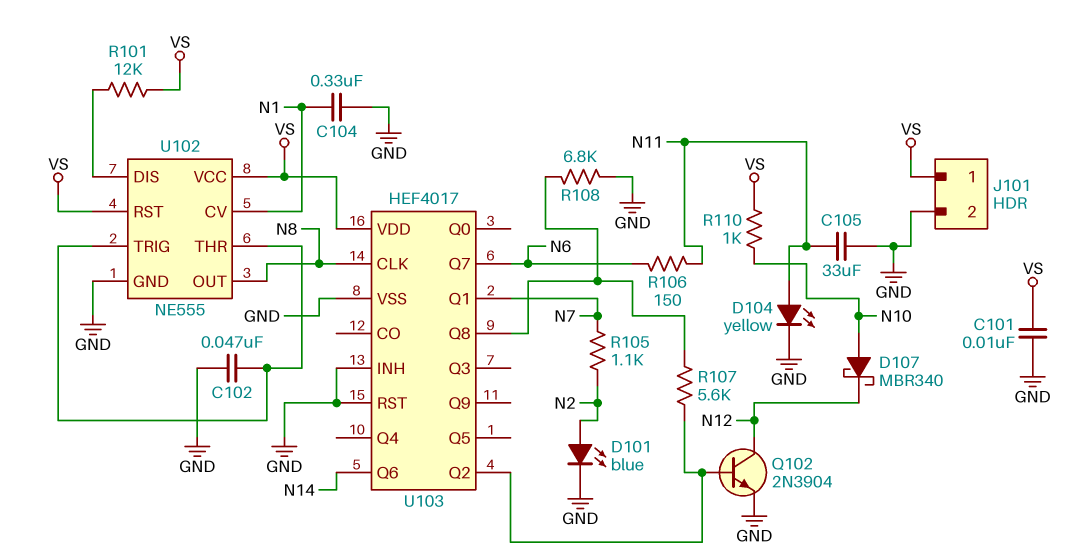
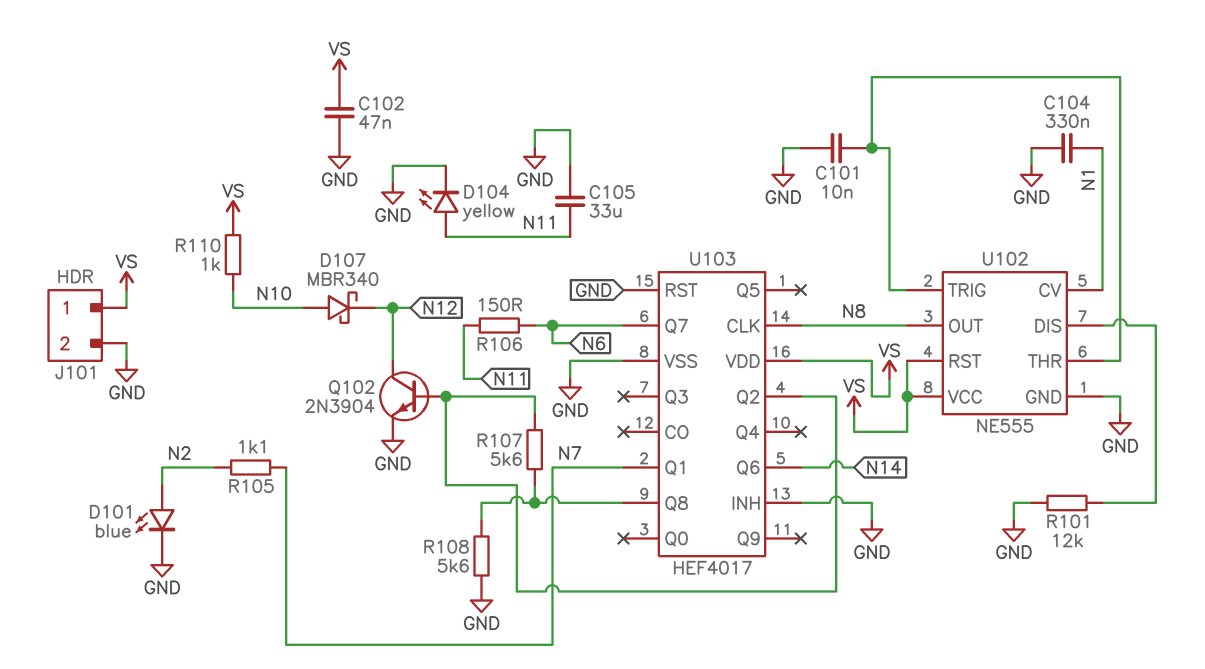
C101: 10nF (GND, VS) -> 10nF (GND, U102/THR)
C102: 47nF (GND, U102/THR) -> 47nF (GND, VS)
R101: 12k (U102/DIS, VS) -> 12k (GND, U102/DIS)
R108: 6.8k (GND, U103/Q8) -> 5.6k (GND, U103/Q8)

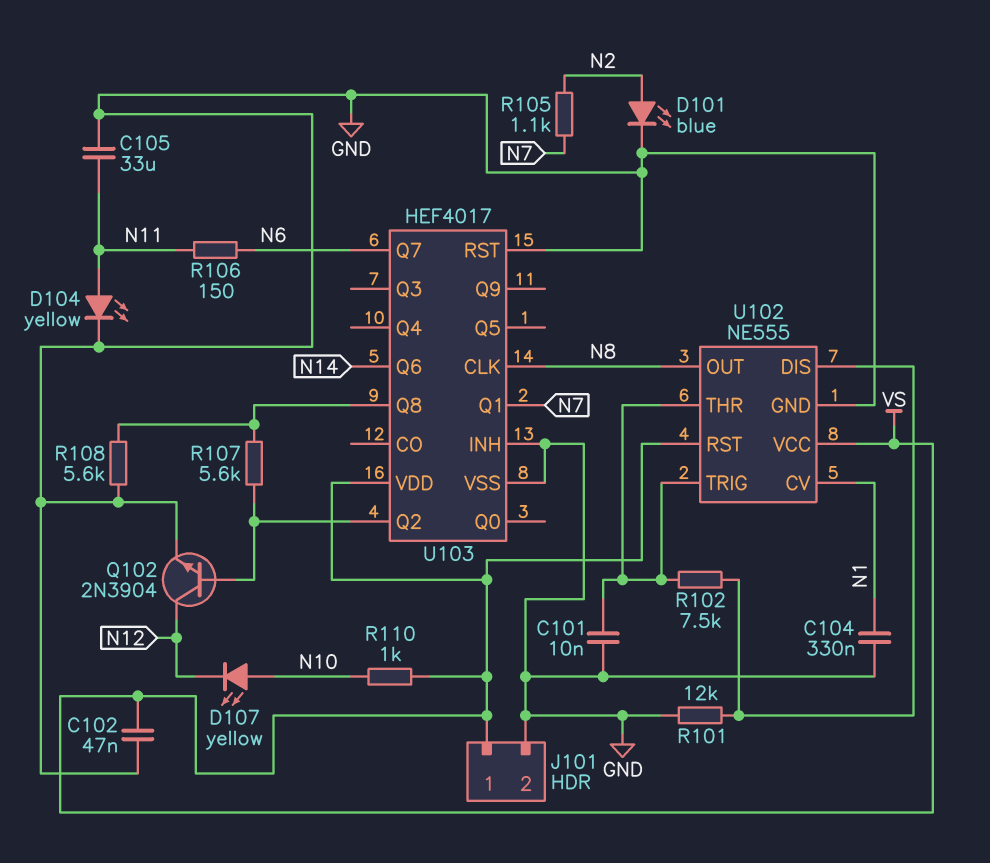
D107: schottky MBR340 (A N10, K N12) -> LED yellow (A N10, K N12)
R102: none -> 7.5k (U102/DIS, U102/THR)

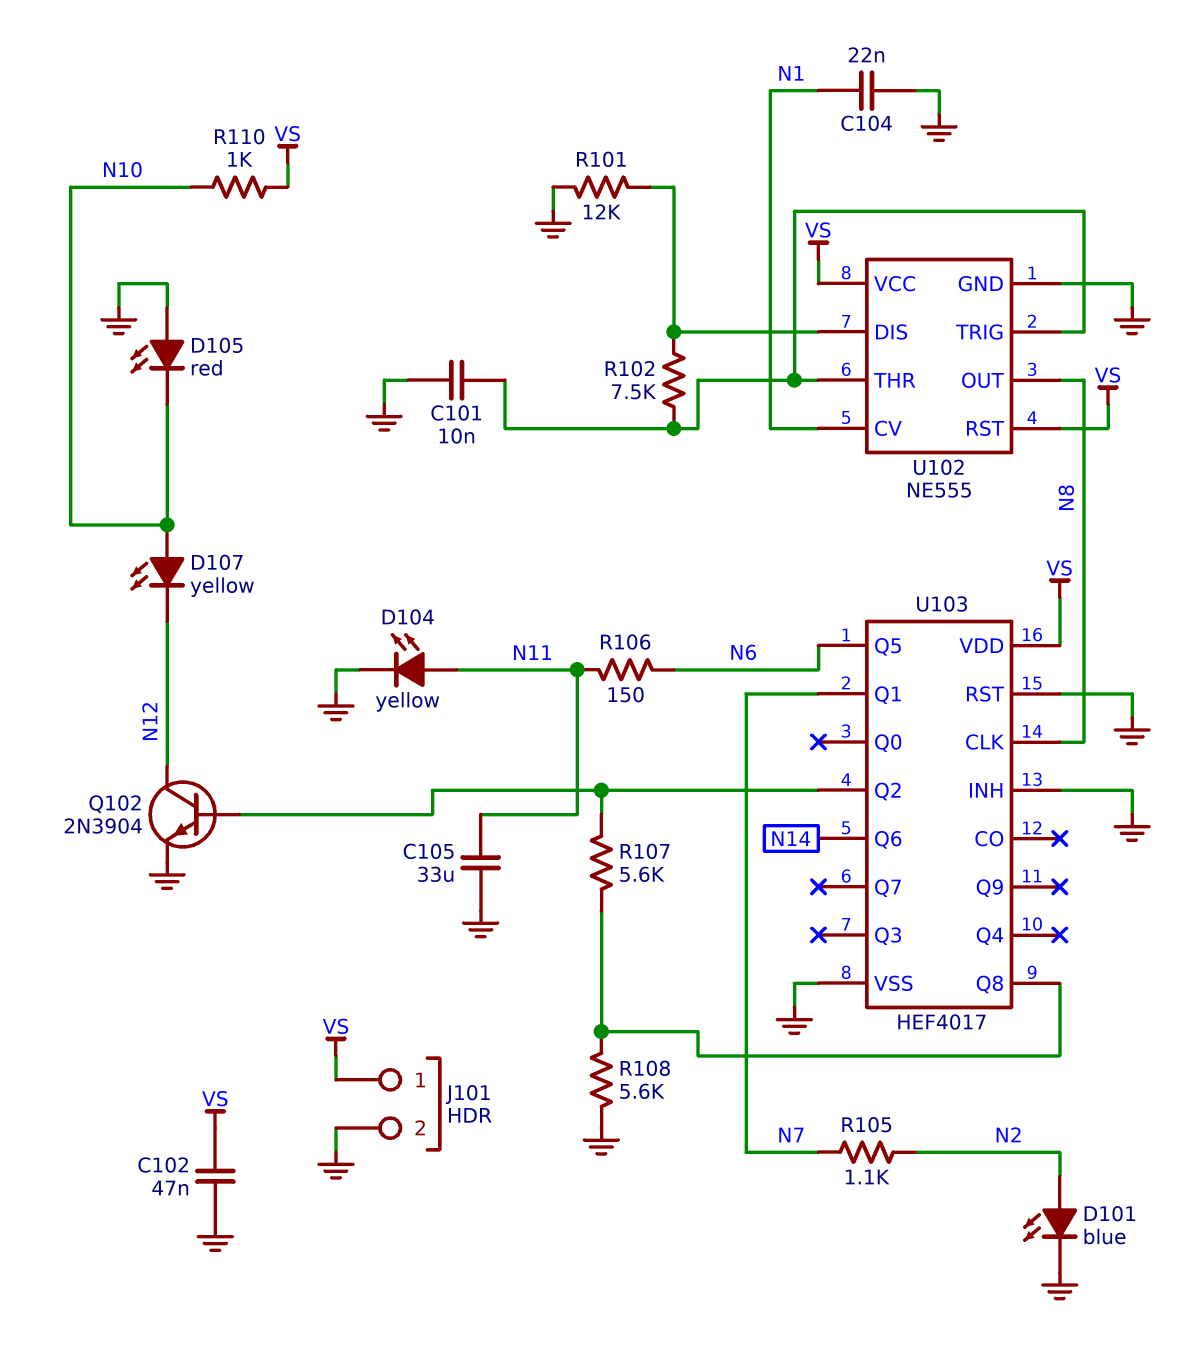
C104: 330nF (GND, N1) -> 22nF (GND, N1)
D105: none -> LED red (A GND, K N10)
U103 pin Q5: none -> N6
U103 pin Q7: N6 -> none

